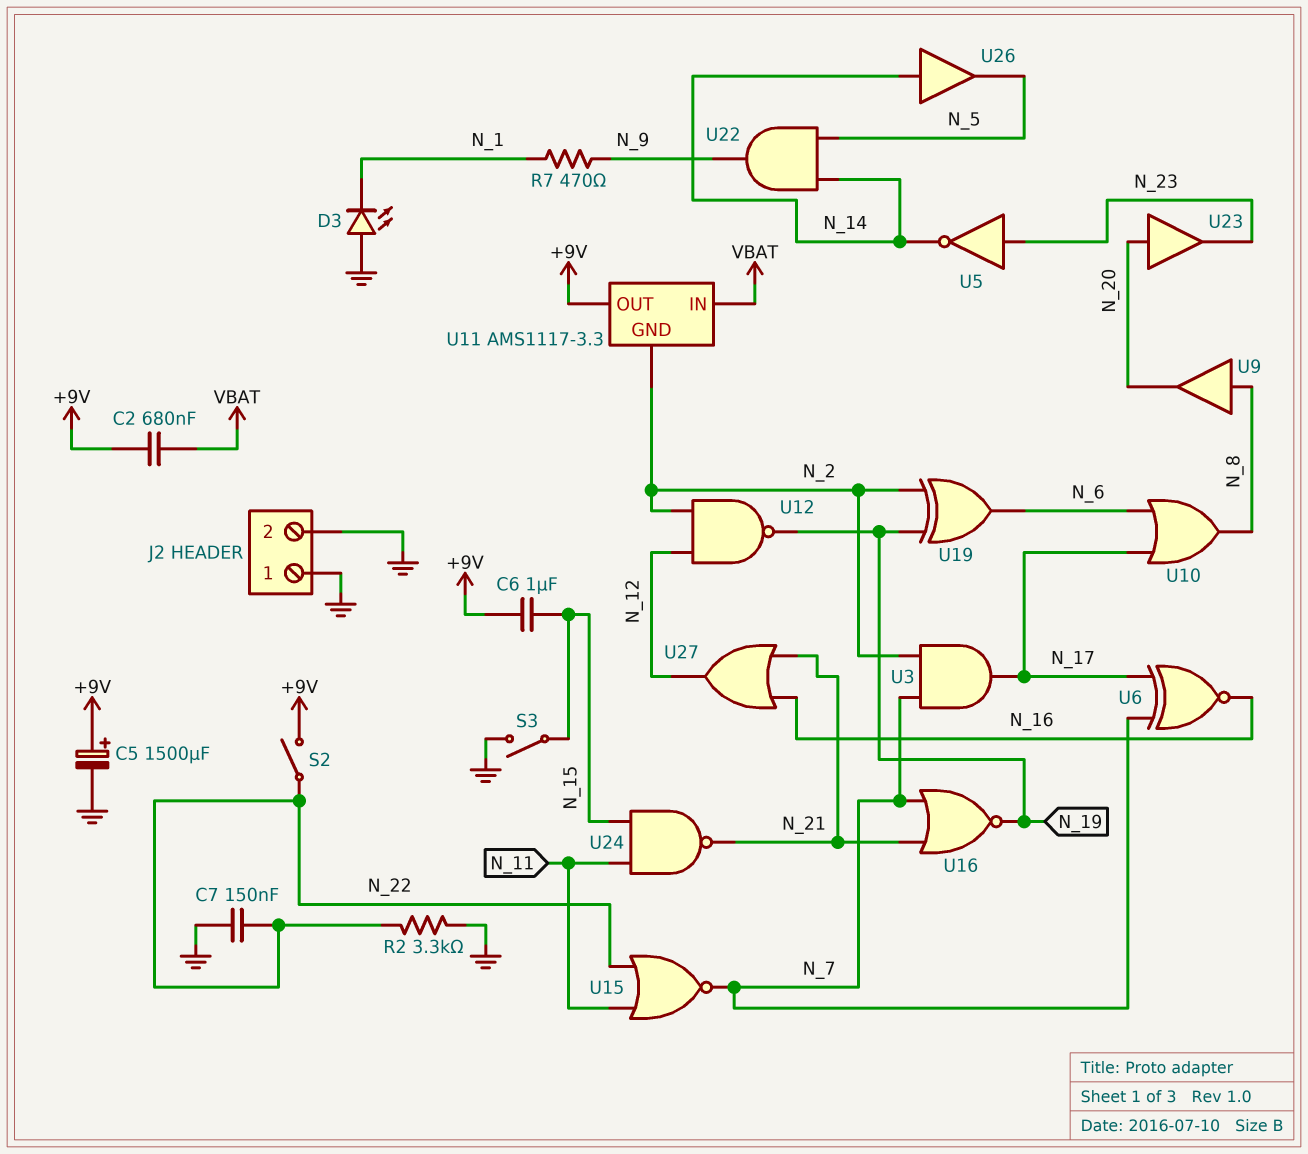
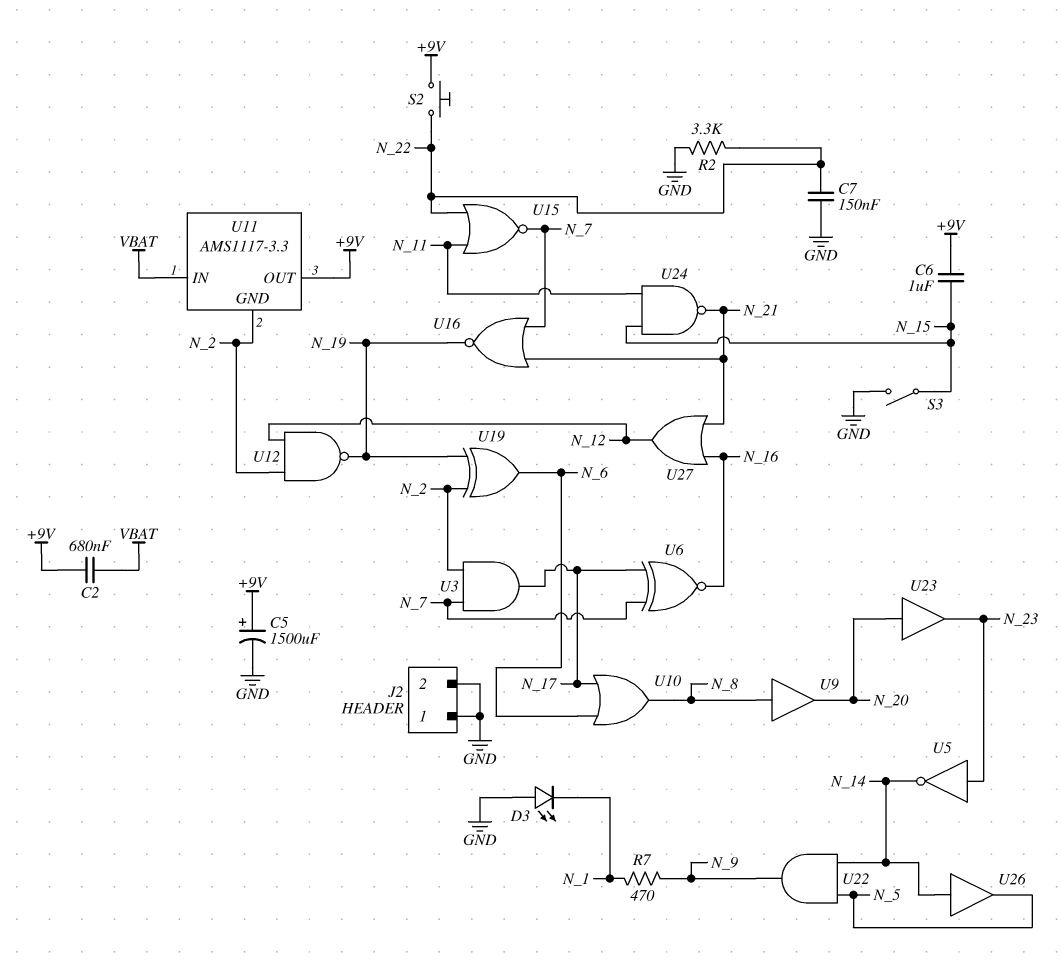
S2: switch (+9V, N_22) -> button (+9V, N_22)

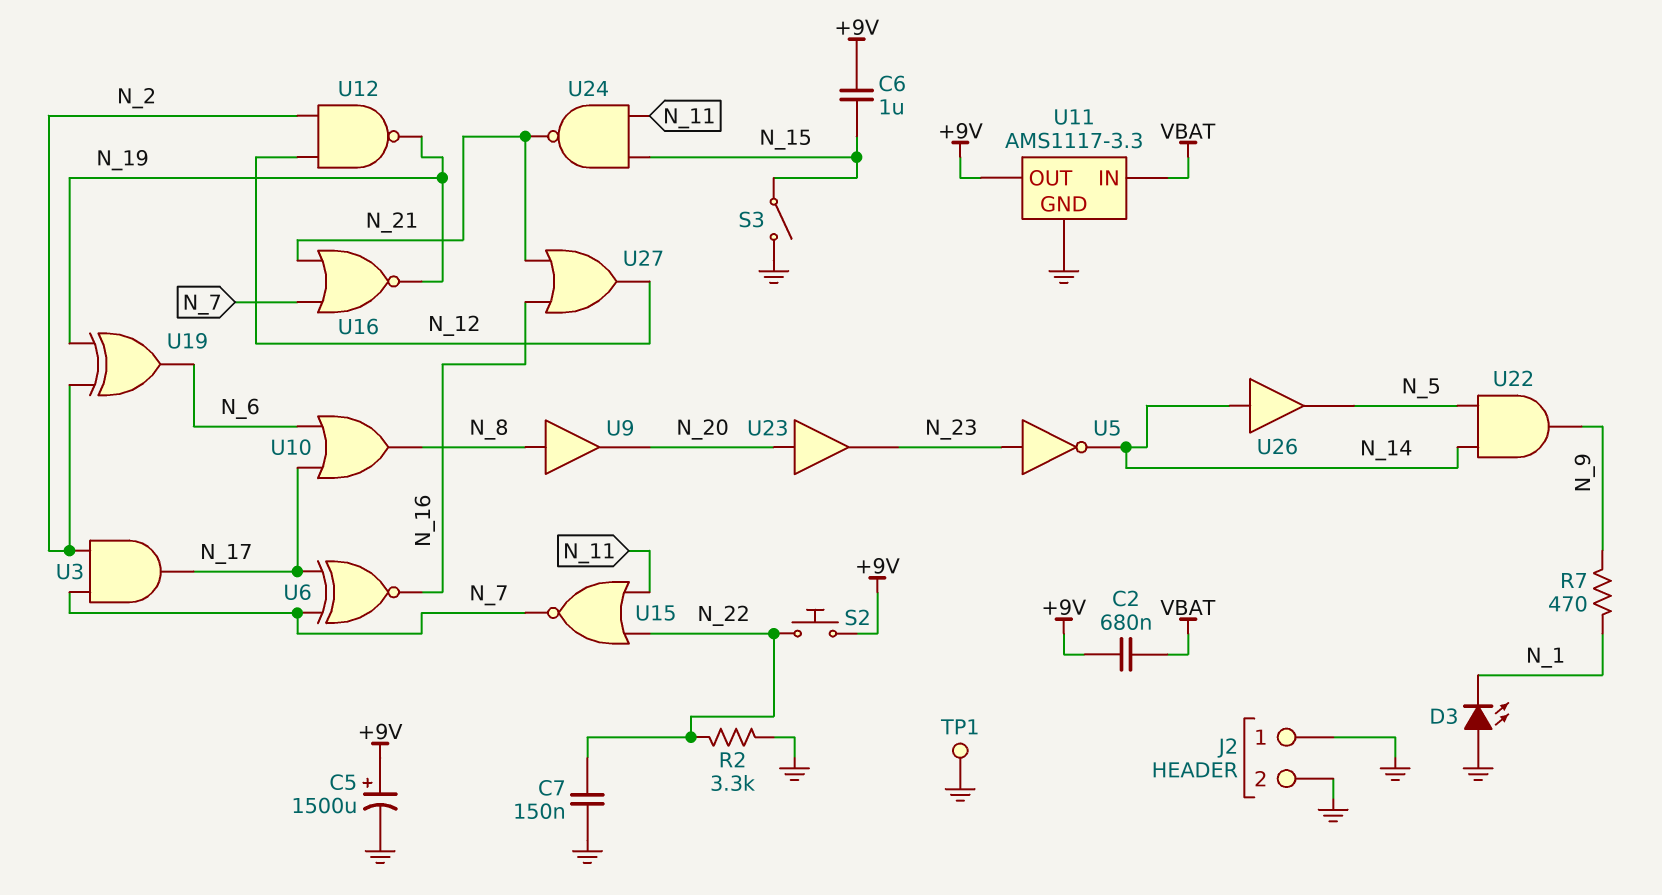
TP1: none -> test point (GND)
U11 pin GND: N_2 -> GND

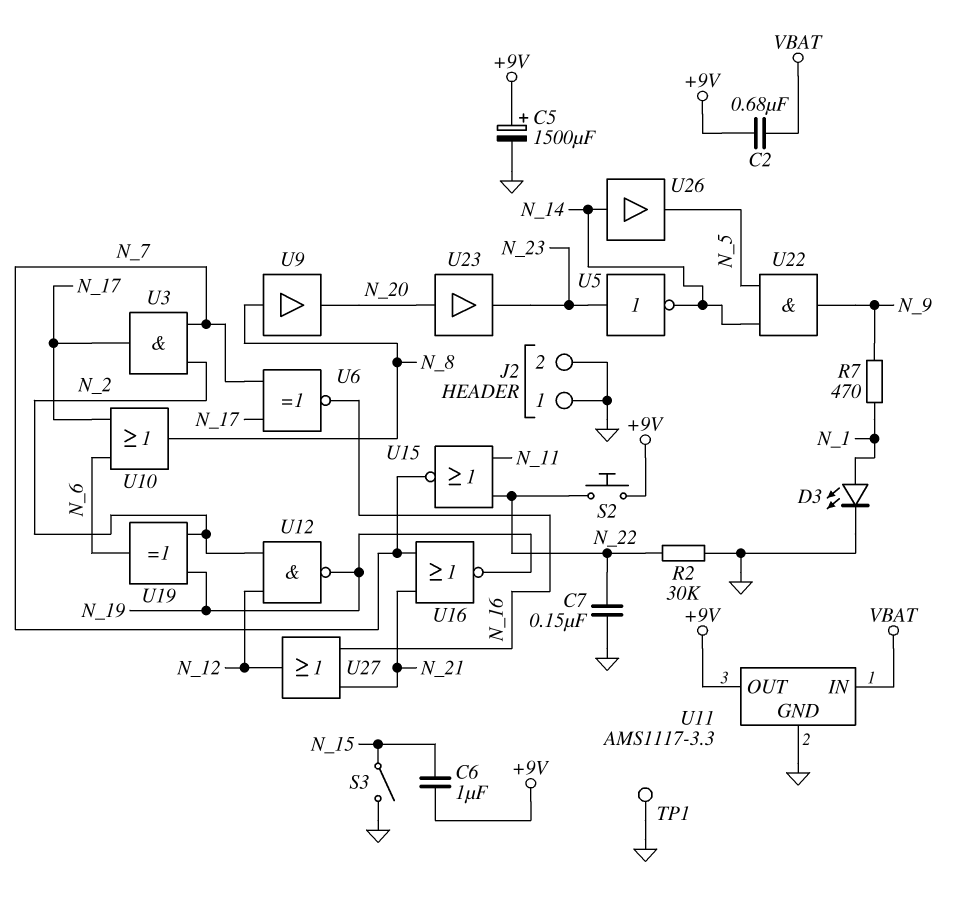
D3: LED (A GND, K N_1) -> LED (A N_1, K GND)
R2: 3.3k (GND, N_22) -> 30k (GND, N_22)
U24: NAND (in N_11, in N_15, out N_21) -> none

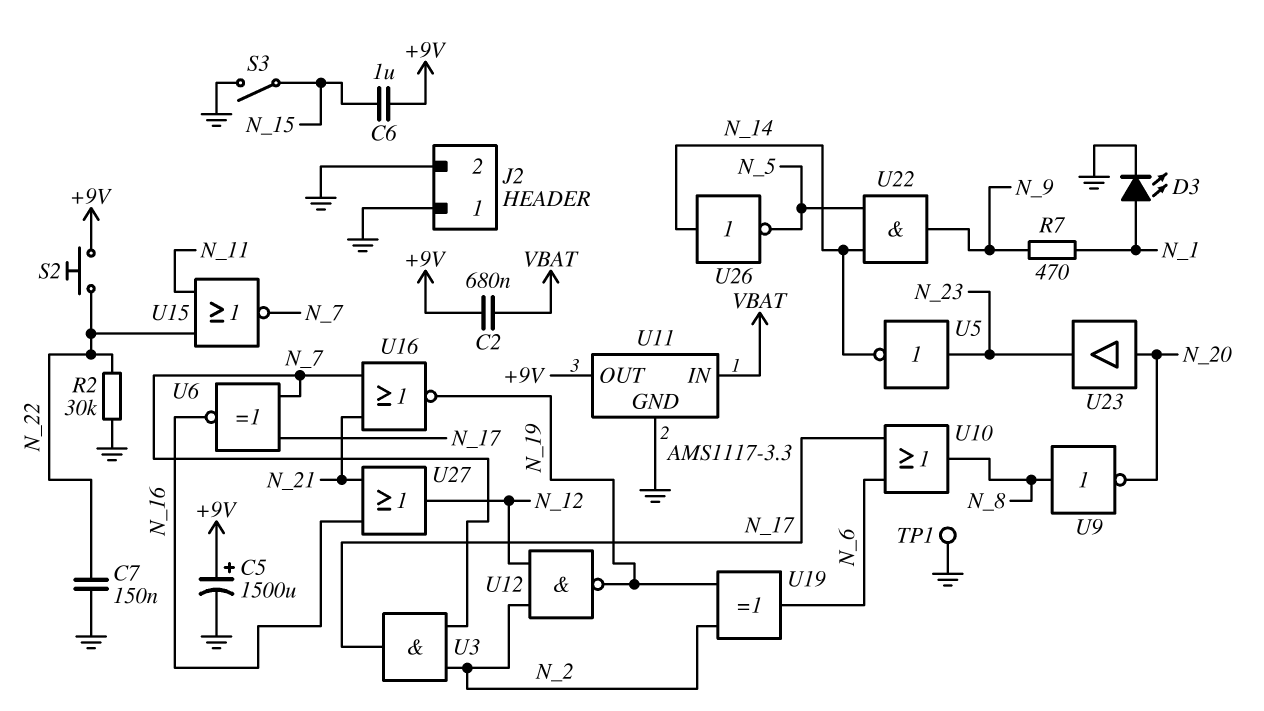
U9: buffer (in N_8, out N_20) -> NOT (in N_8, out N_20)
U26: buffer (in N_14, out N_5) -> NOT (in N_14, out N_5)

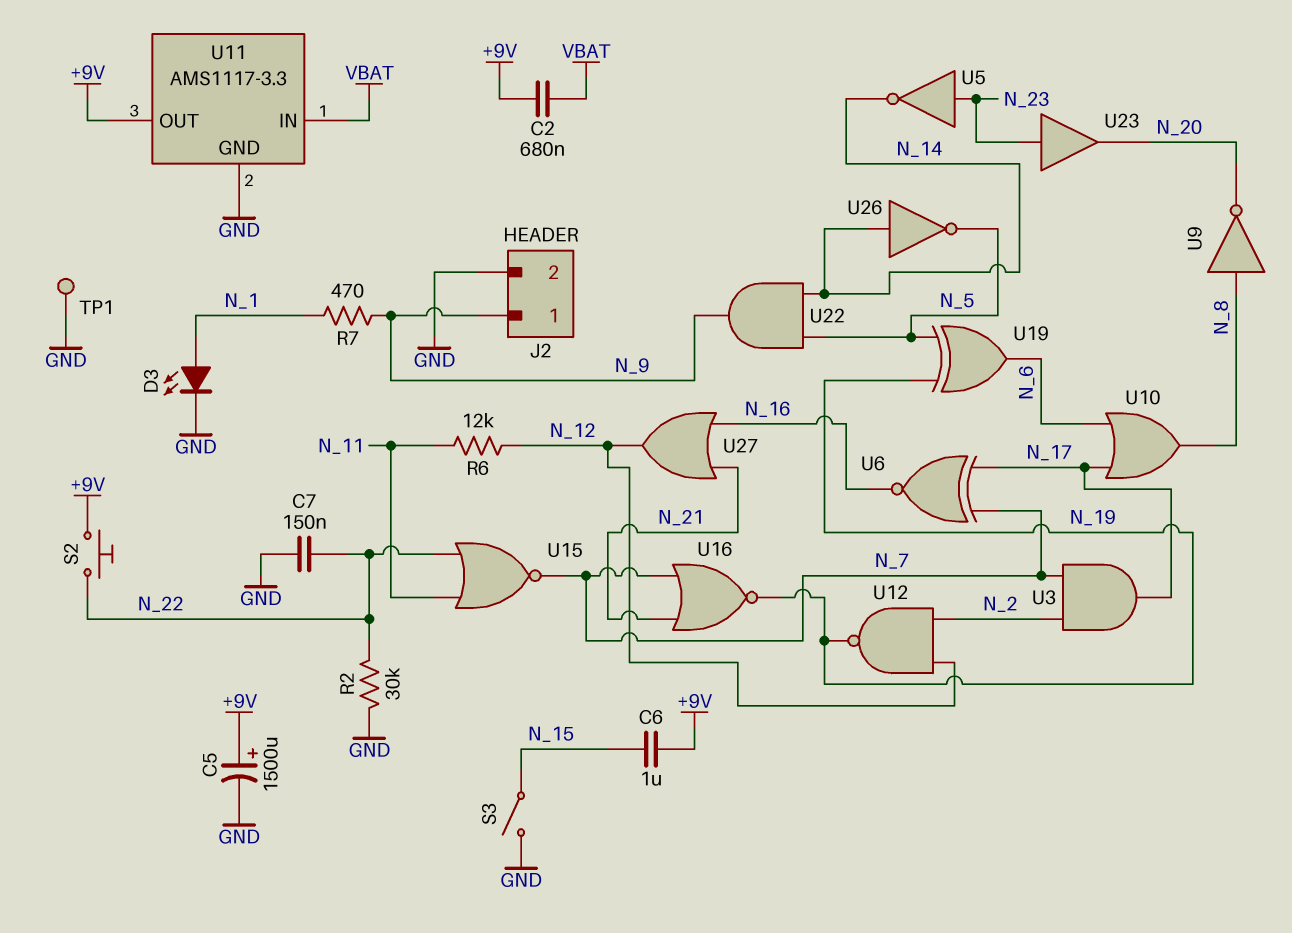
J2 pin 1: GND -> N_9
R6: none -> 12k (N_11, N_12)
U19: XOR (in N_2, in N_19, out N_6) -> XOR (in N_5, in N_19, out N_6)
U23: buffer (in N_20, out N_23) -> buffer (in N_23, out N_20)

